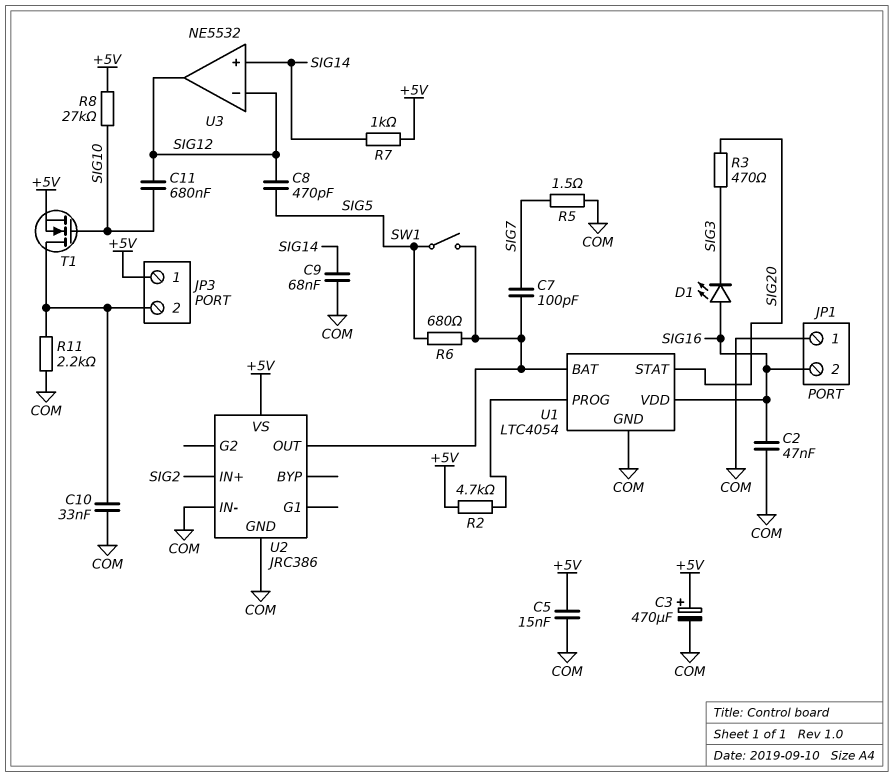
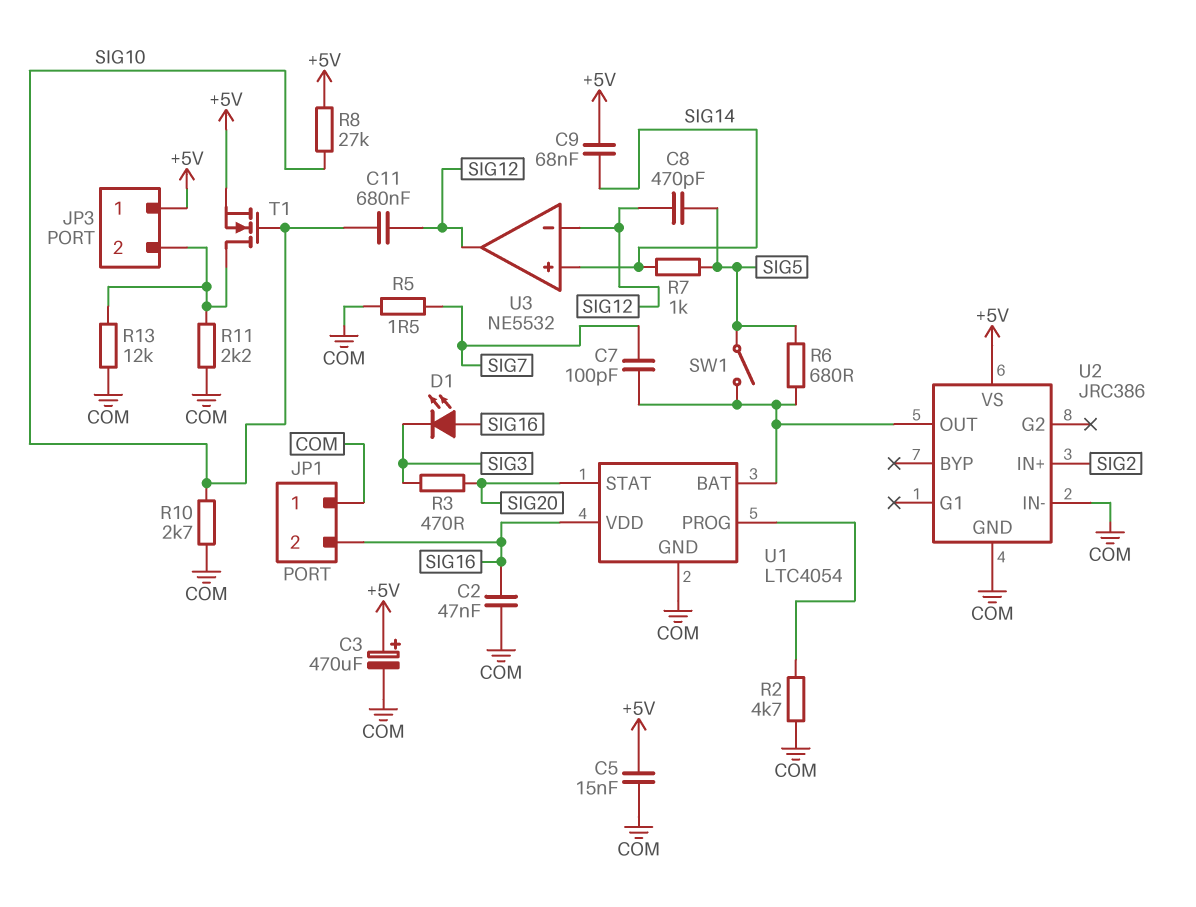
C9: 68nF (COM, SIG14) -> 68nF (+5V, SIG14)
C10: 33nF (COM, JP3/2) -> none
R2: 4.7k (+5V, U1/PROG) -> 4.7k (COM, U1/PROG)
R7: 1k (+5V, SIG14) -> 1k (SIG5, SIG14)
R10: none -> 2.7k (COM, SIG10)
R13: none -> 12k (COM, JP3/2)

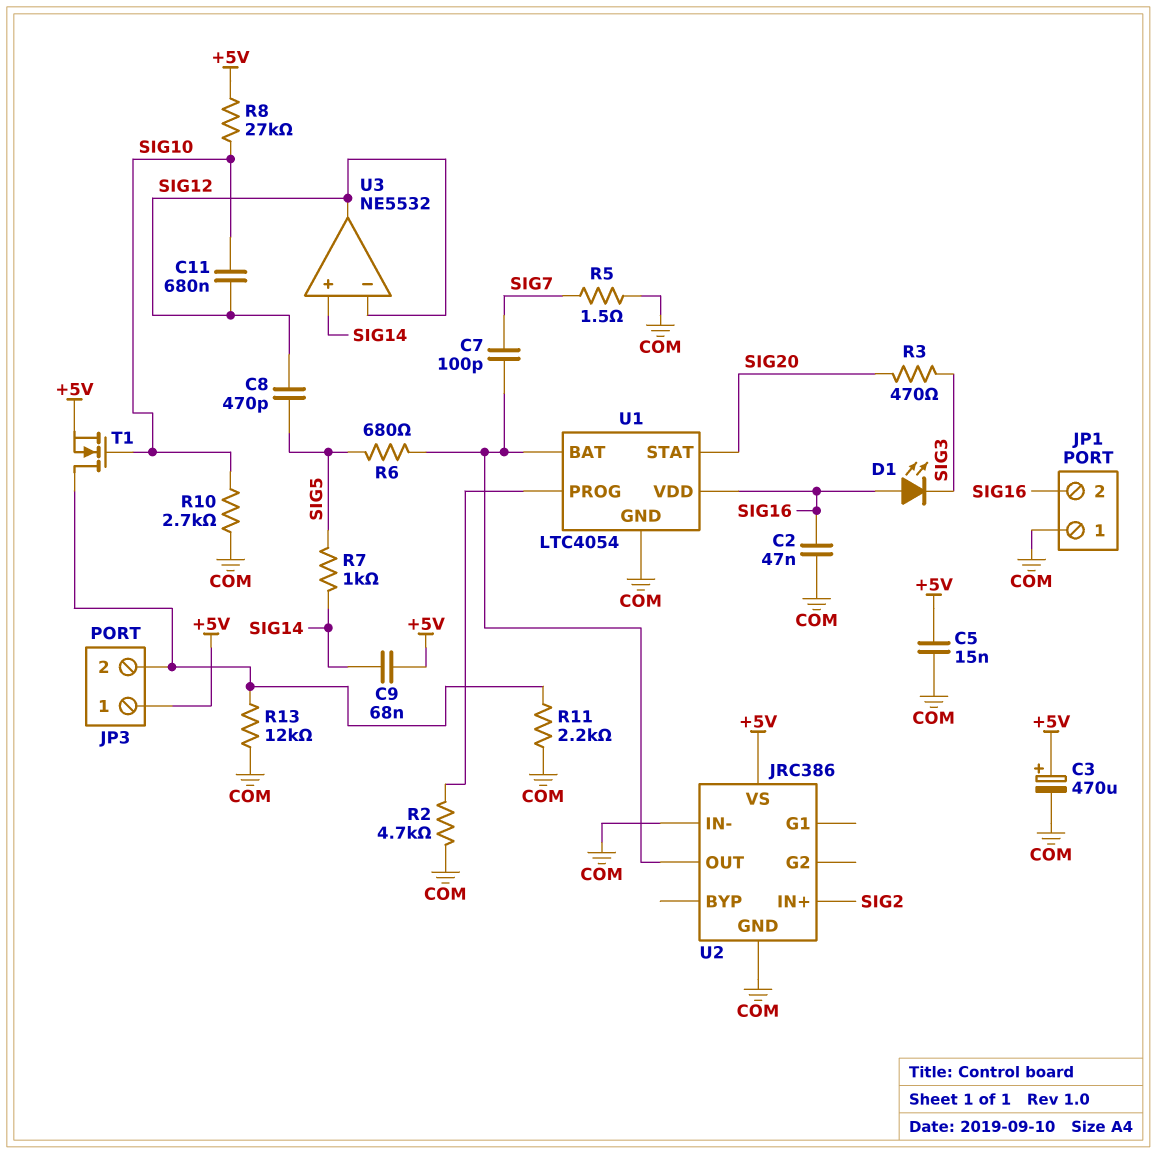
SW1: switch (SIG5, U1/BAT) -> none

